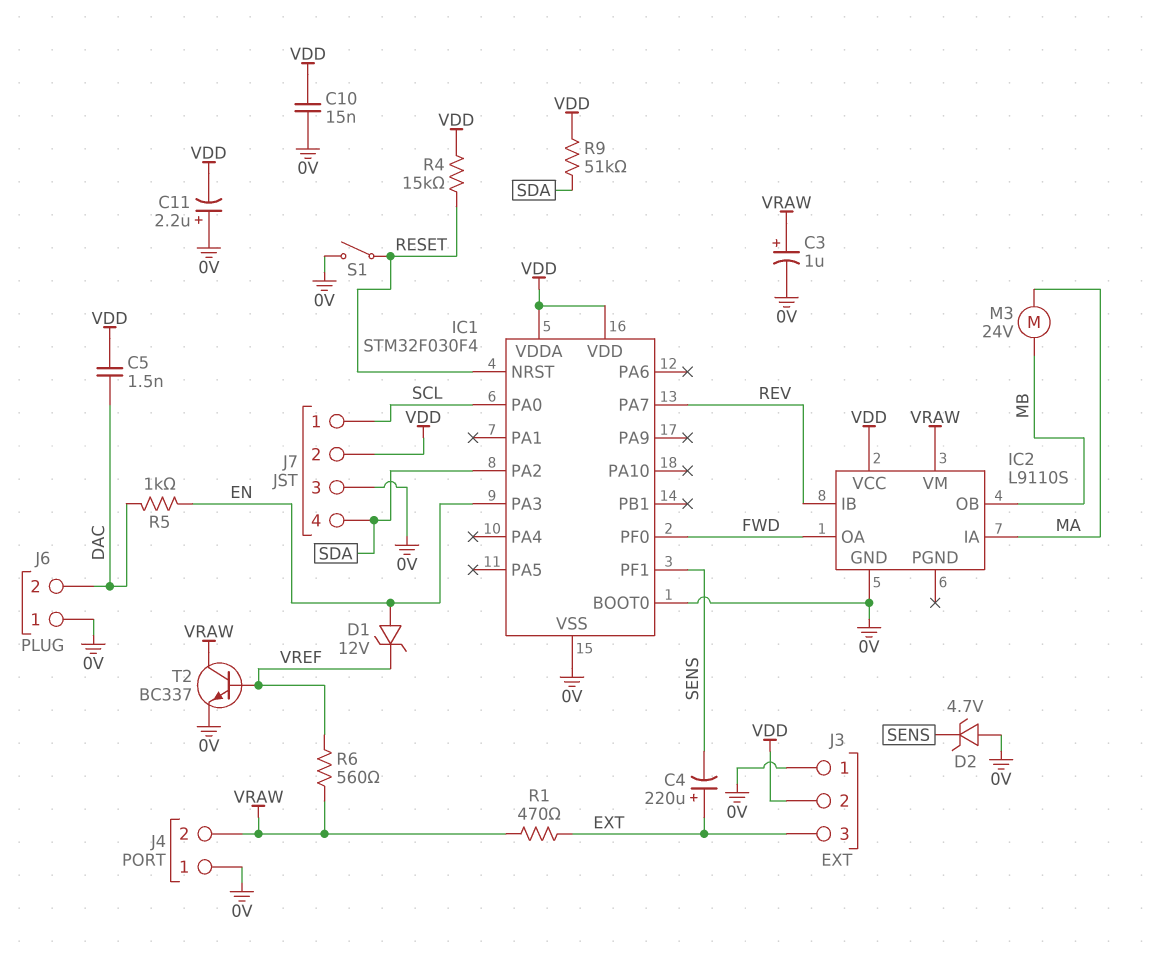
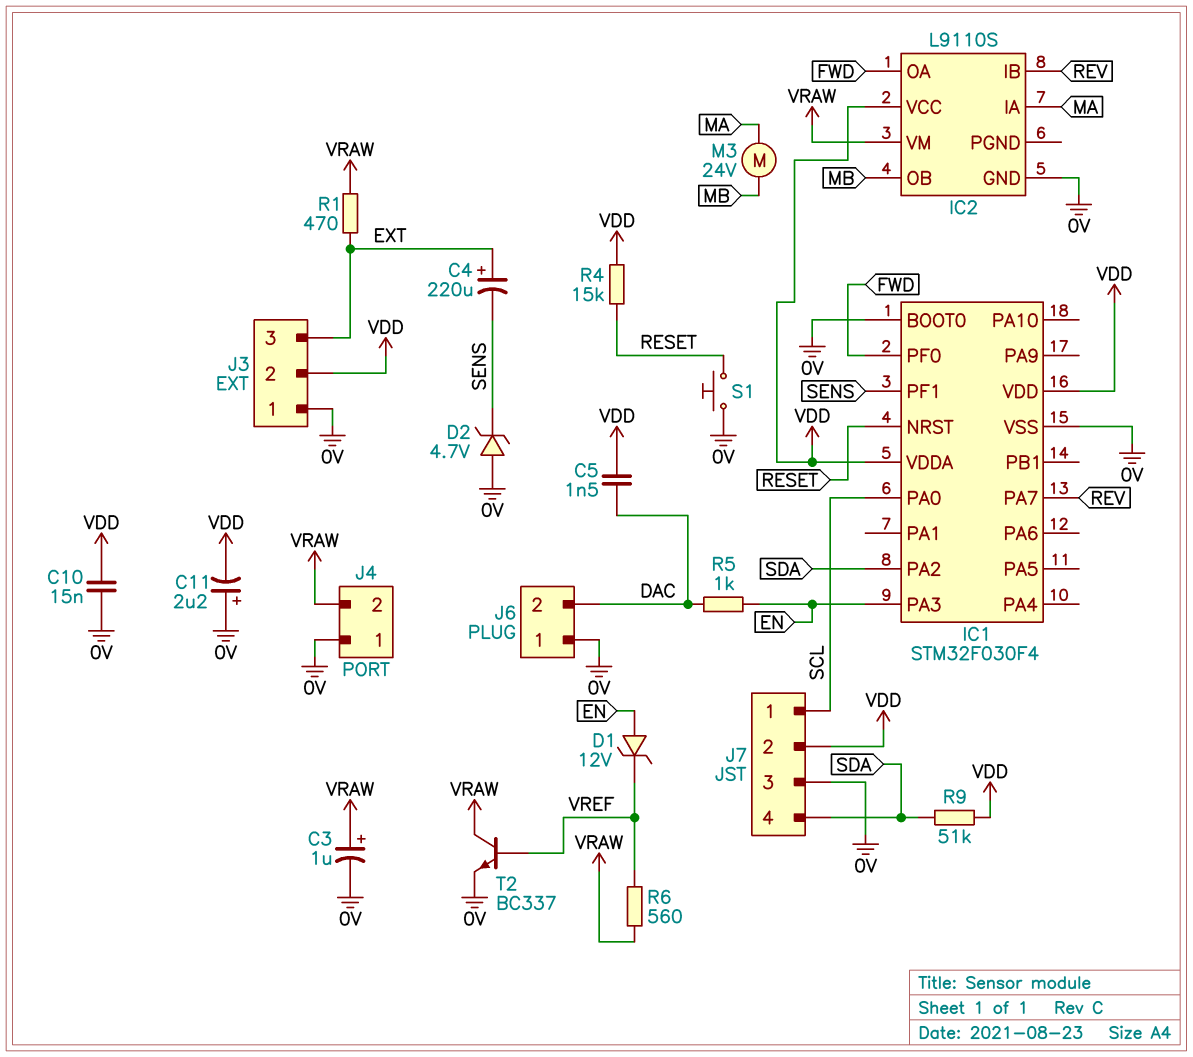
S1: switch (0V, RESET) -> button (0V, RESET)

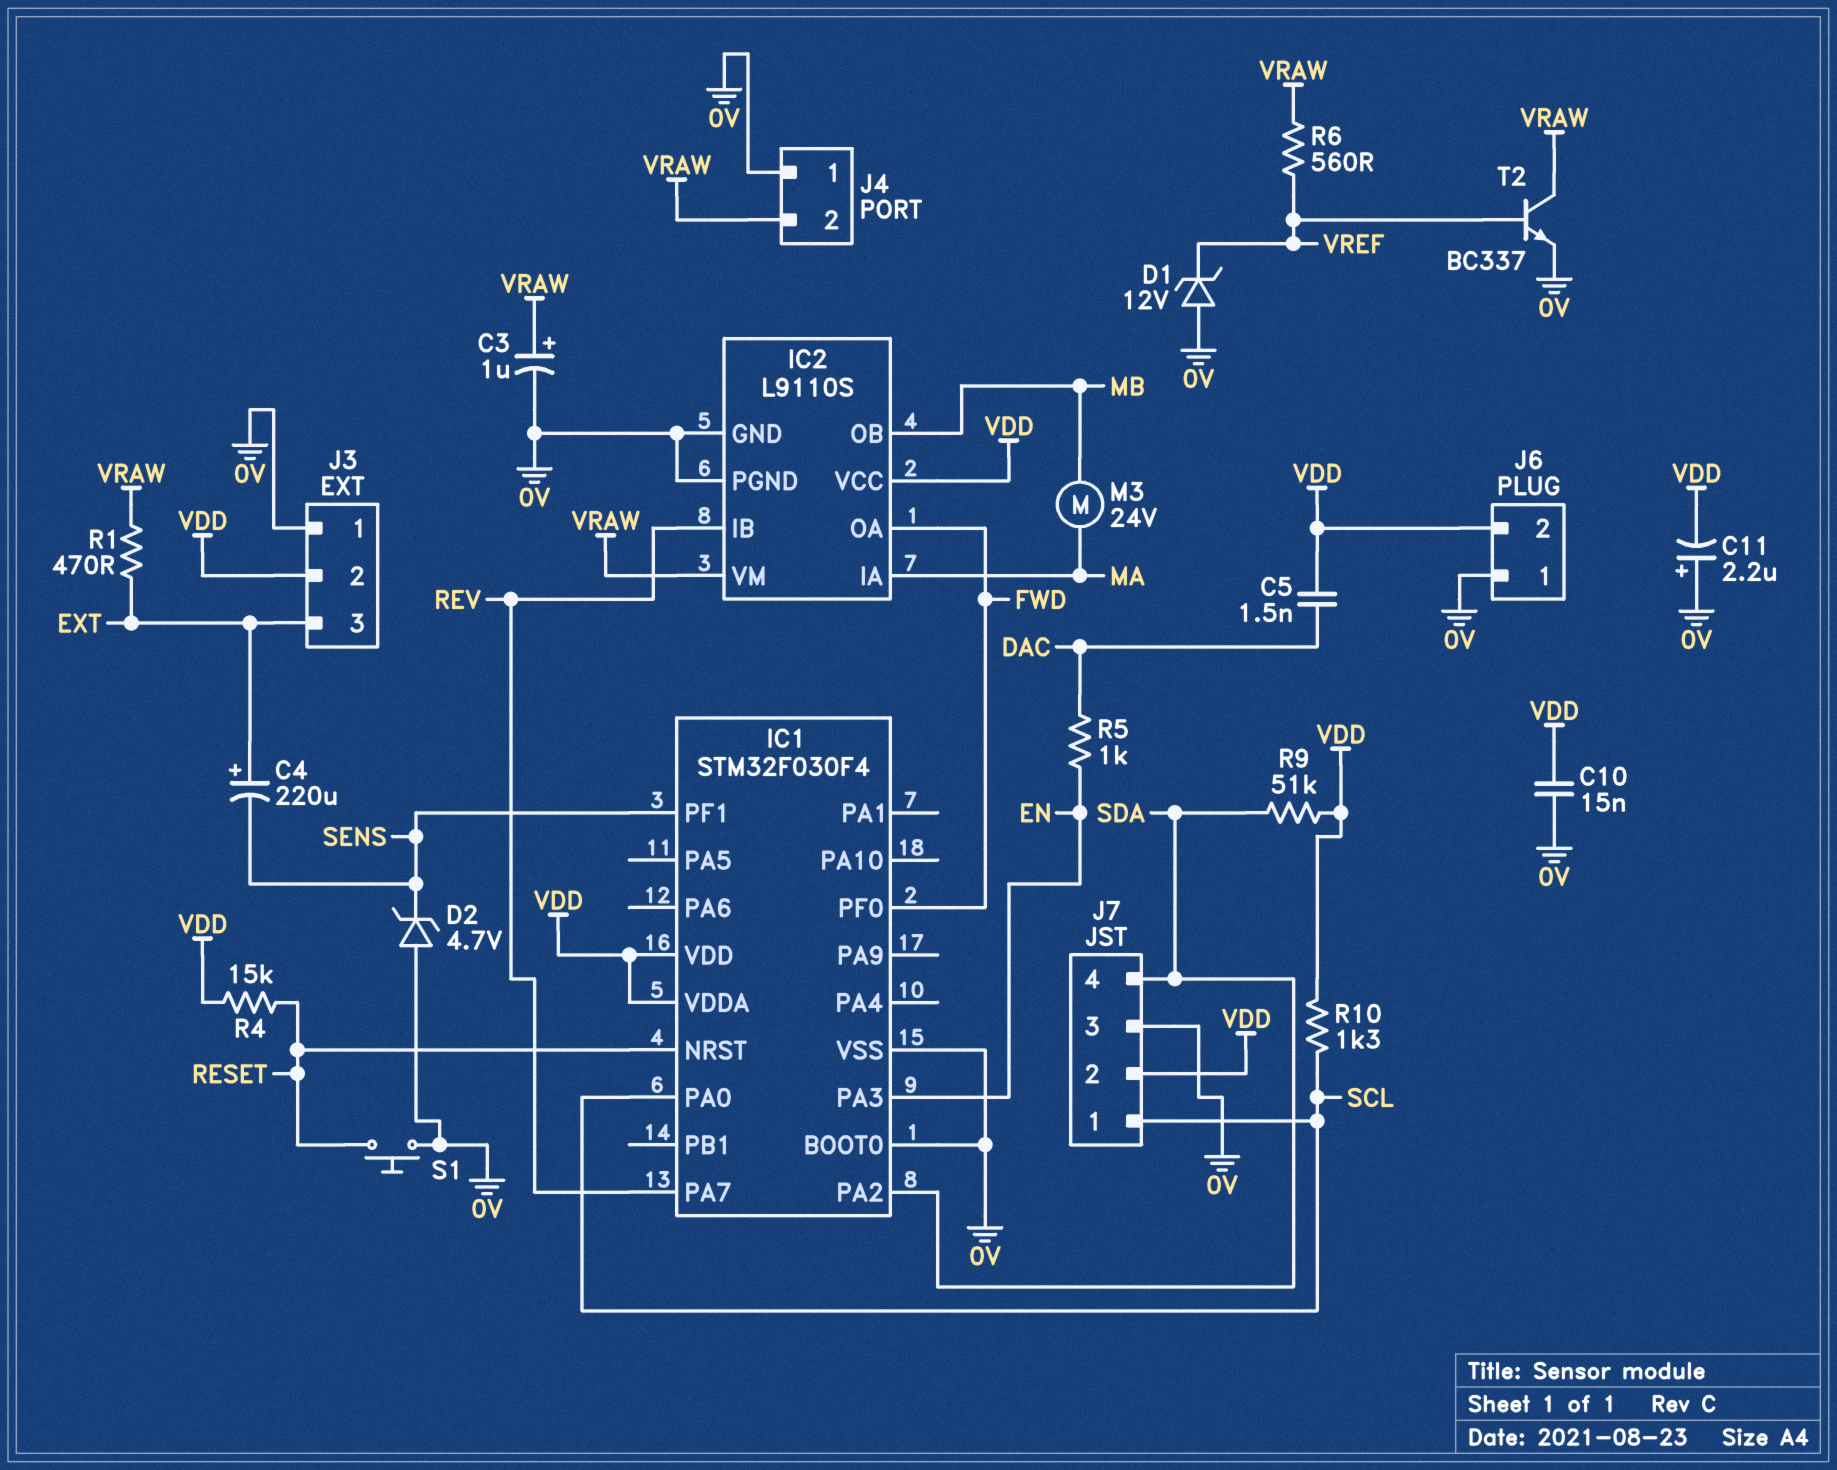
D1: zener 12V (A EN, K VREF) -> zener 12V (A 0V, K VREF)
IC2 pin PGND: none -> 0V
J6 pin 2: DAC -> VDD
R10: none -> 1.3k (SCL, VDD)

